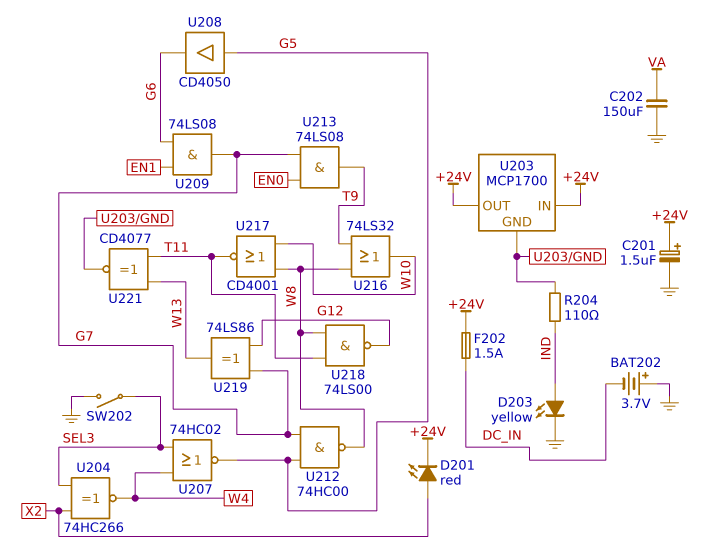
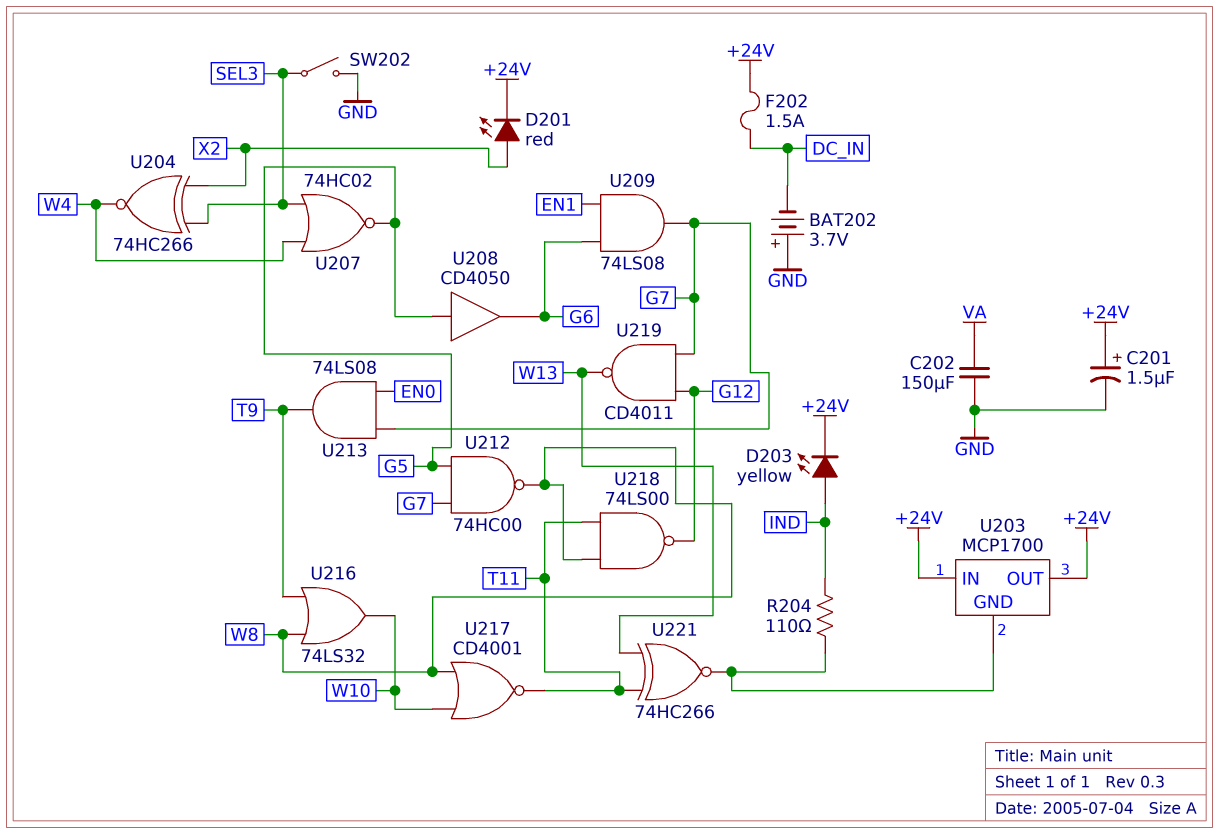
D203: LED yellow (A IND, K GND) -> LED yellow (A IND, K +24V)
U219: XOR 74LS86 (in G7, in G12, out W13) -> NAND CD4011 (in G7, in G12, out W13)
U221: XNOR CD4077 (in T11, in W13, out U203/GND) -> XNOR 74HC266 (in T11, in W13, out U203/GND)

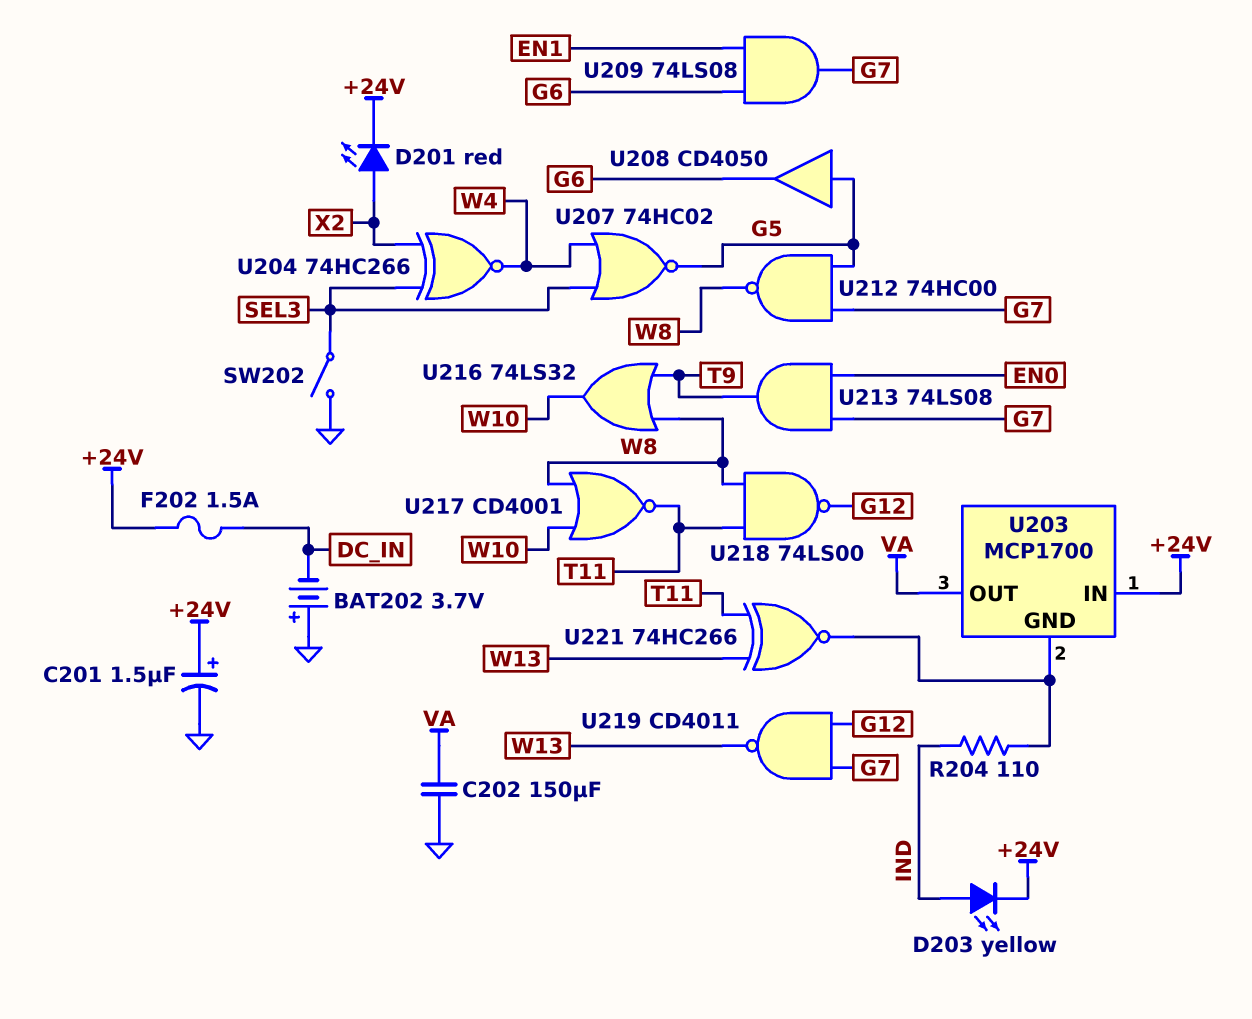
U203 pin OUT: +24V -> VA

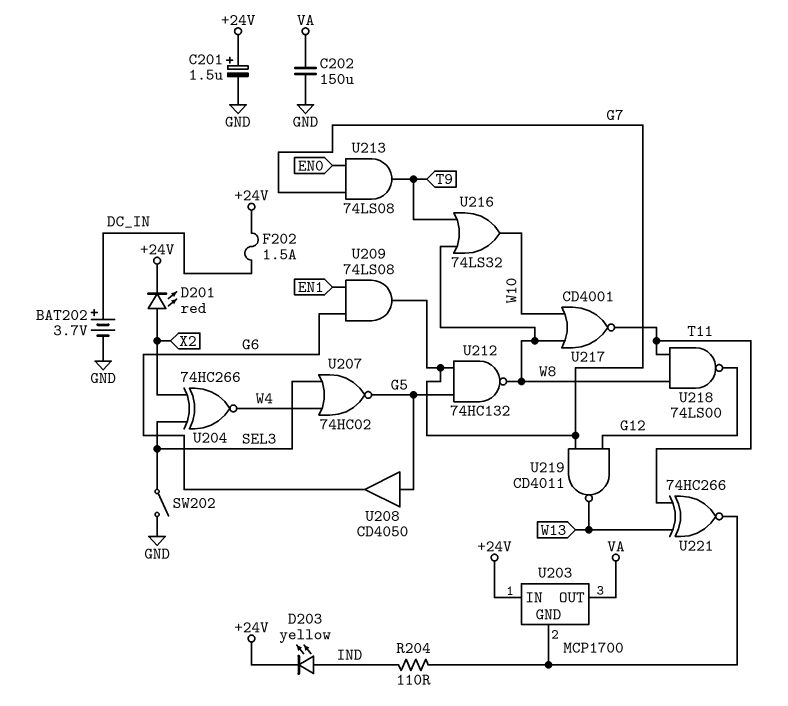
BAT202: 3.7V (plus GND, minus DC_IN) -> 3.7V (plus DC_IN, minus GND)
U212: NAND 74HC00 (in G5, in G7, out W8) -> NAND 74HC132 (in G5, in G7, out W8)

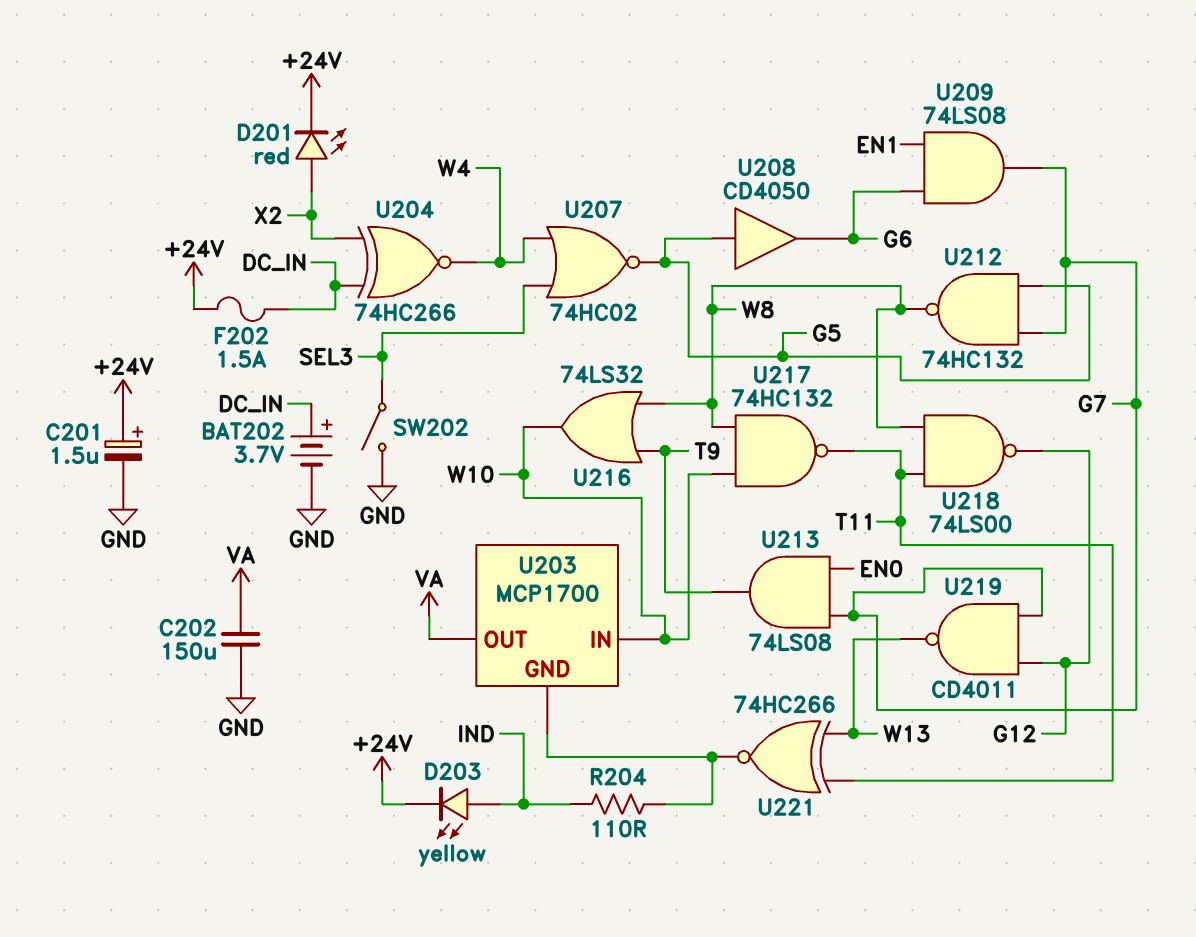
U203 pin IN: +24V -> W10
U204: XNOR 74HC266 (in SEL3, in X2, out W4) -> XNOR 74HC266 (in DC_IN, in X2, out W4)
U217: NOR CD4001 (in W8, in W10, out T11) -> NAND 74HC132 (in W8, in W10, out T11)

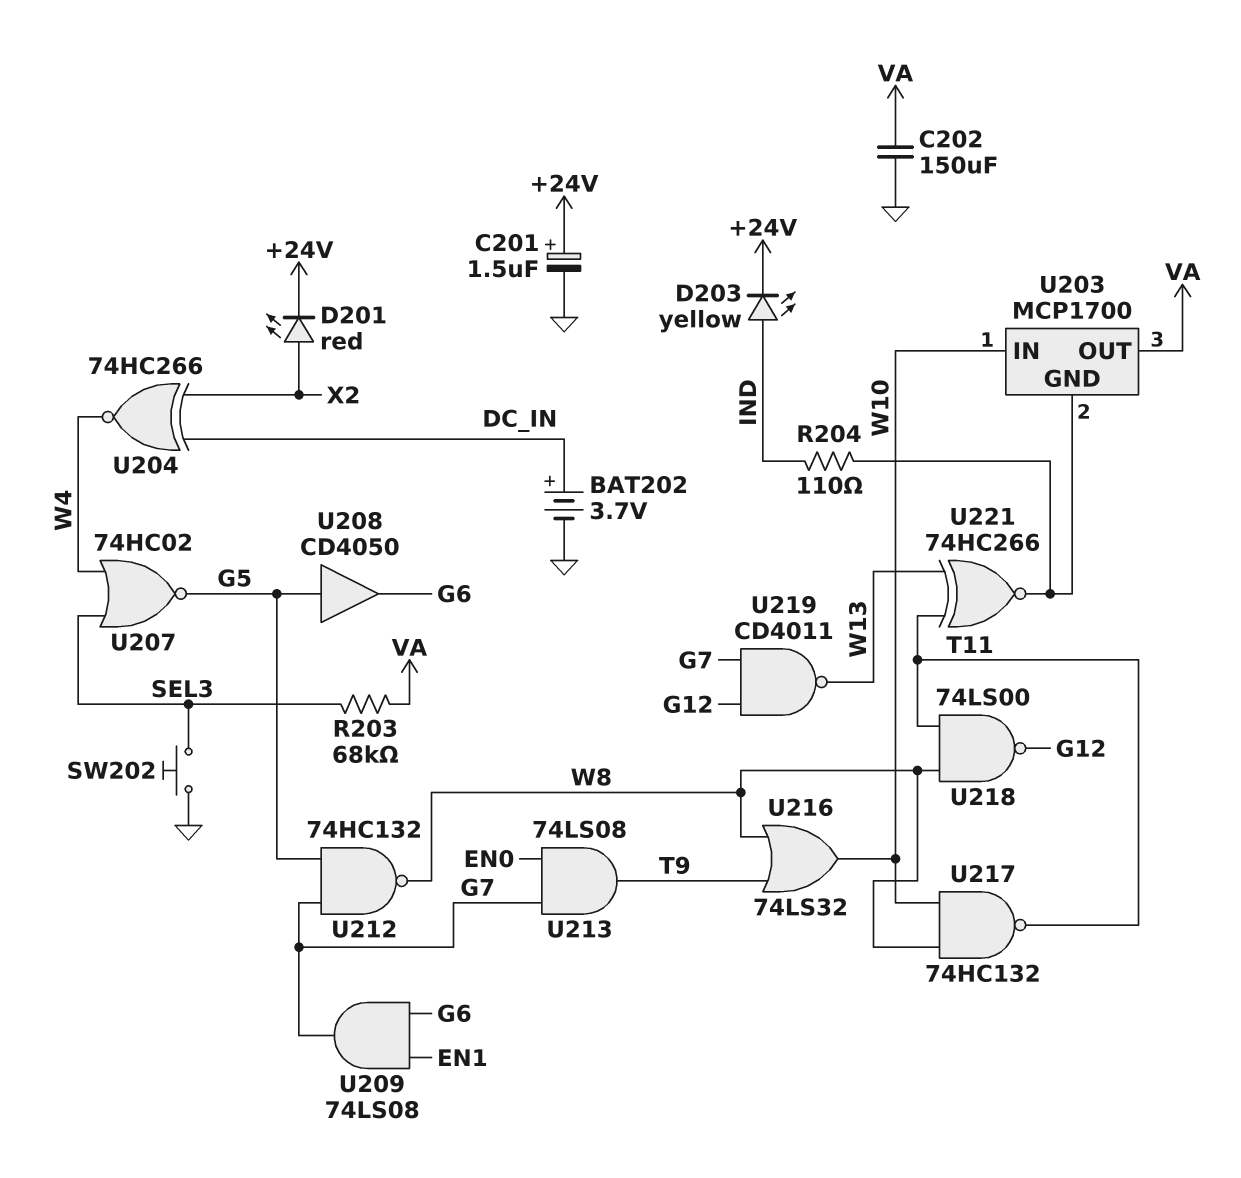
F202: 1.5A (+24V, DC_IN) -> none
R203: none -> 68k (SEL3, VA)
SW202: switch (GND, SEL3) -> button (GND, SEL3)

